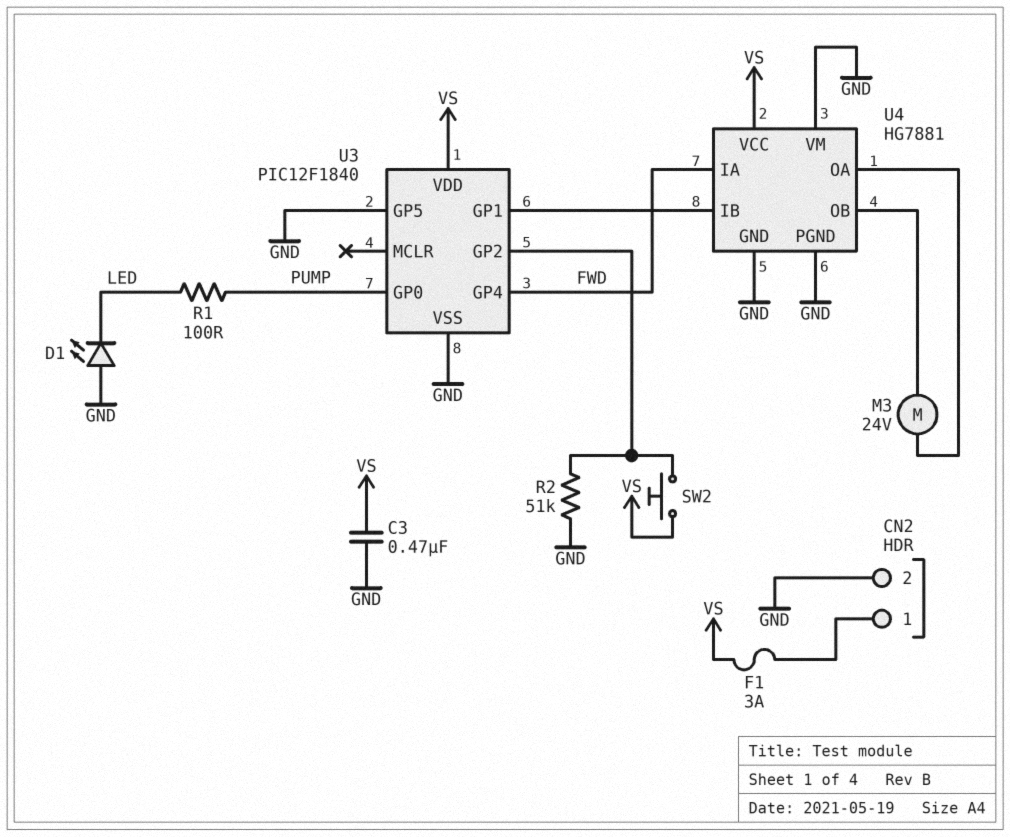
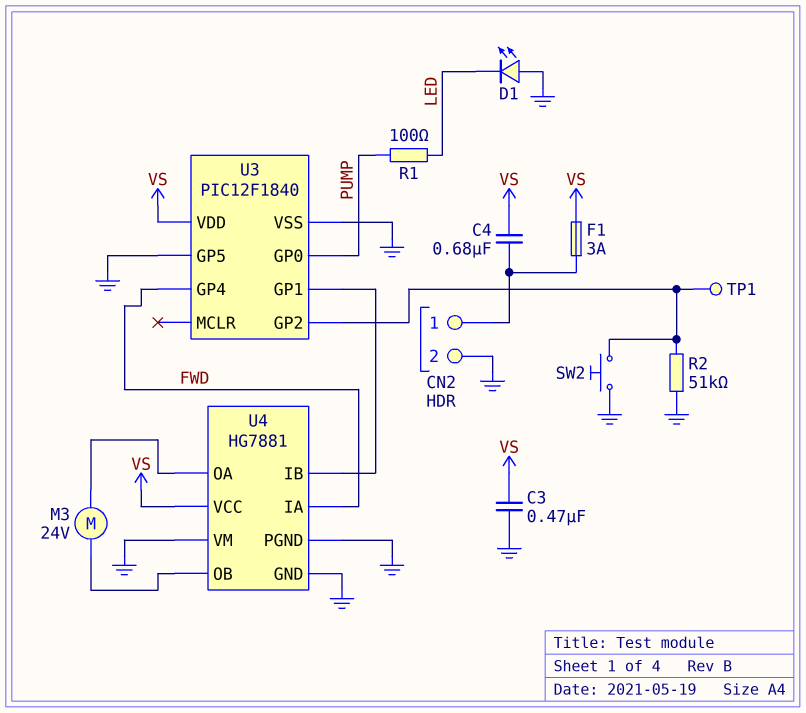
C4: none -> 680nF (CN2/1, VS)
SW2: button (U3/GP2, VS) -> button (GND, U3/GP2)
TP1: none -> test point (U3/GP2)

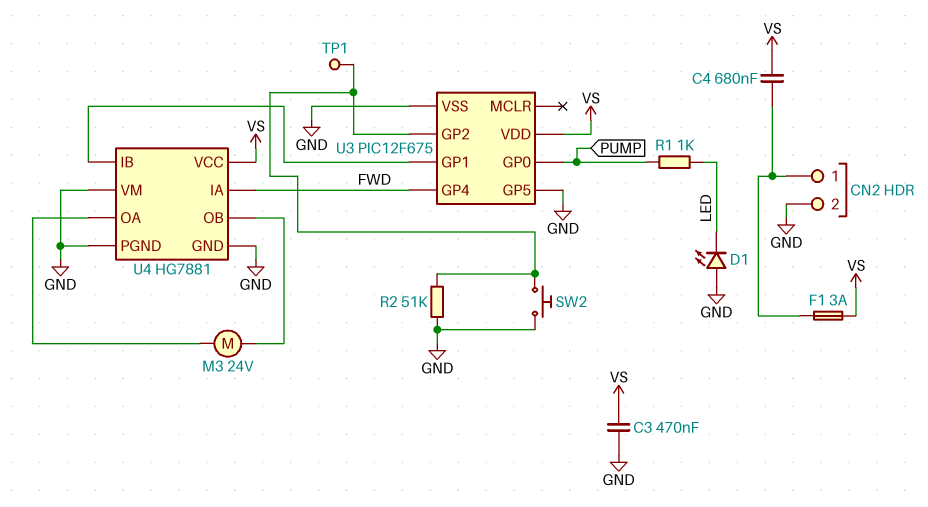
R1: 100 (LED, PUMP) -> 1k (LED, PUMP)
U3: PIC12F1840 -> PIC12F675

